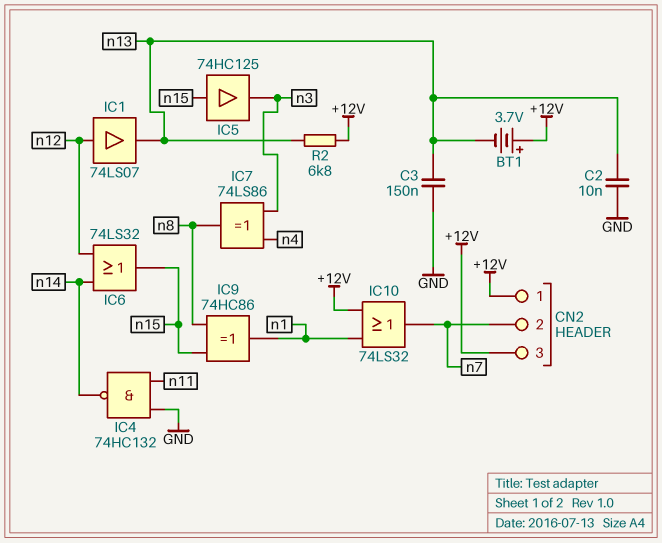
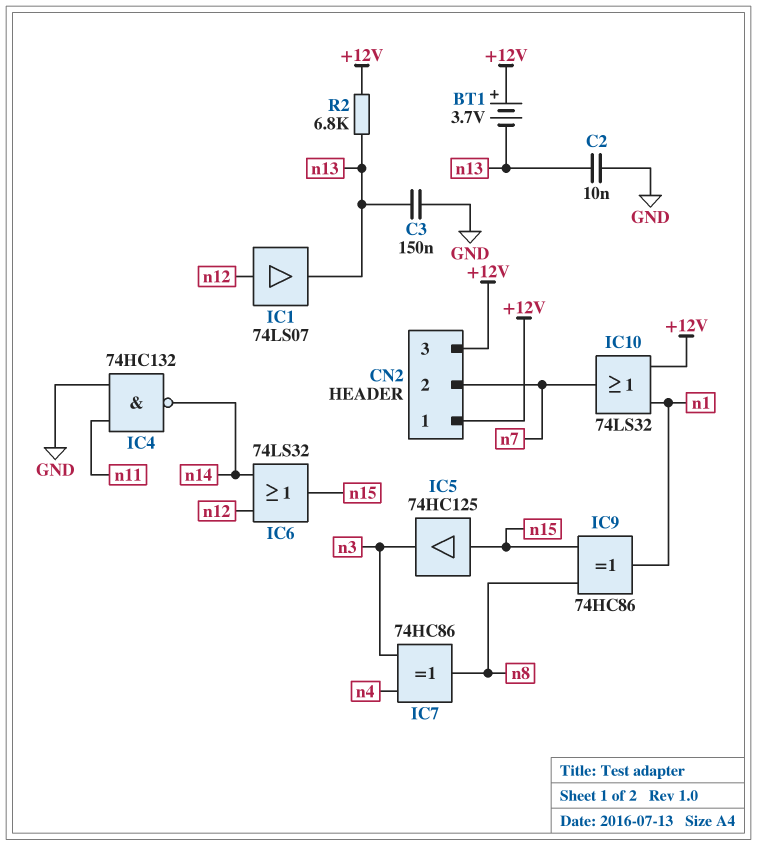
IC7: XOR 74LS86 (in n3, in n4, out n8) -> XOR 74HC86 (in n3, in n4, out n8)

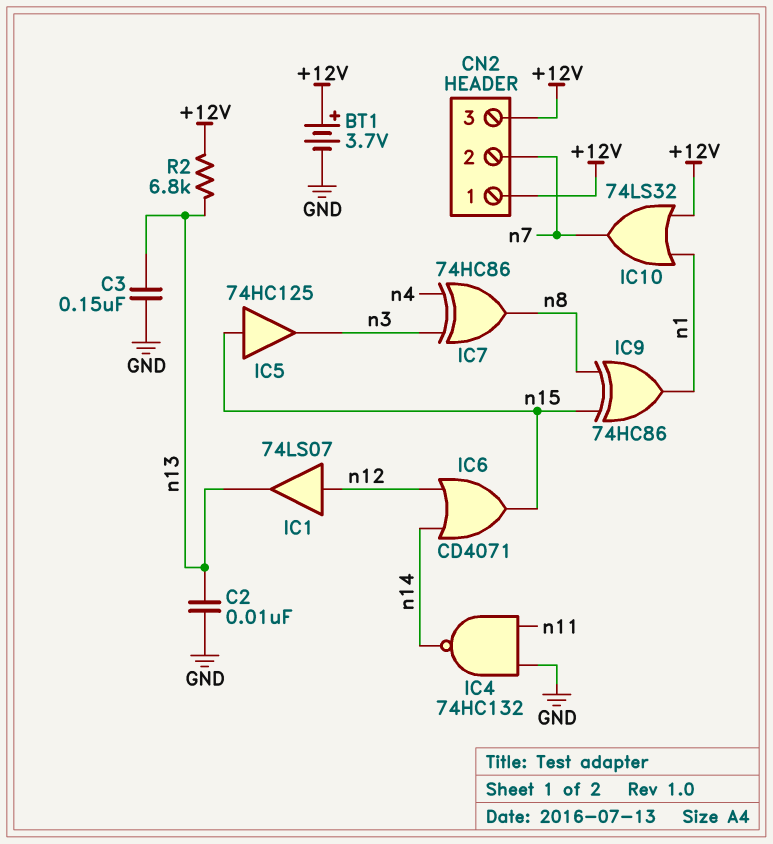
BT1: 3.7V (plus +12V, minus n13) -> 3.7V (plus +12V, minus GND)
IC6: OR 74LS32 (in n12, in n14, out n15) -> OR CD4071 (in n12, in n14, out n15)

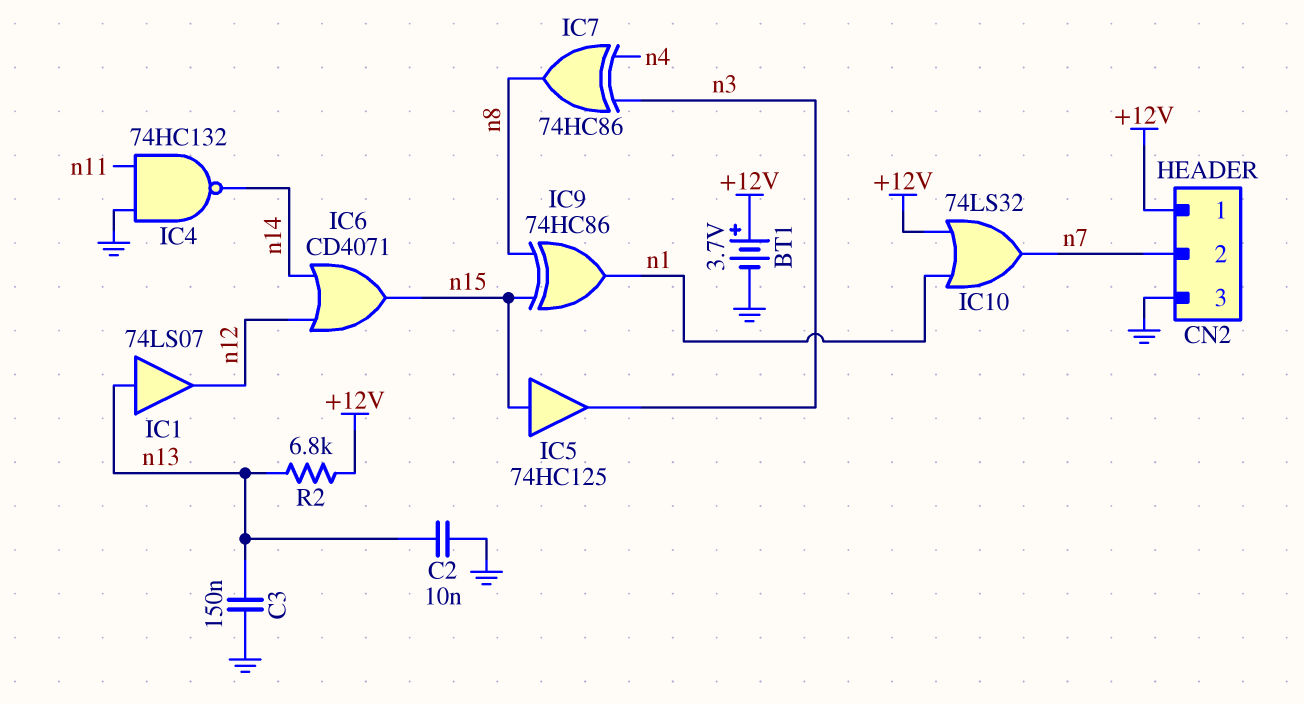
CN2 pin 3: +12V -> GND
IC1: buffer 74LS07 (in n12, out n13) -> buffer 74LS07 (in n13, out n12)

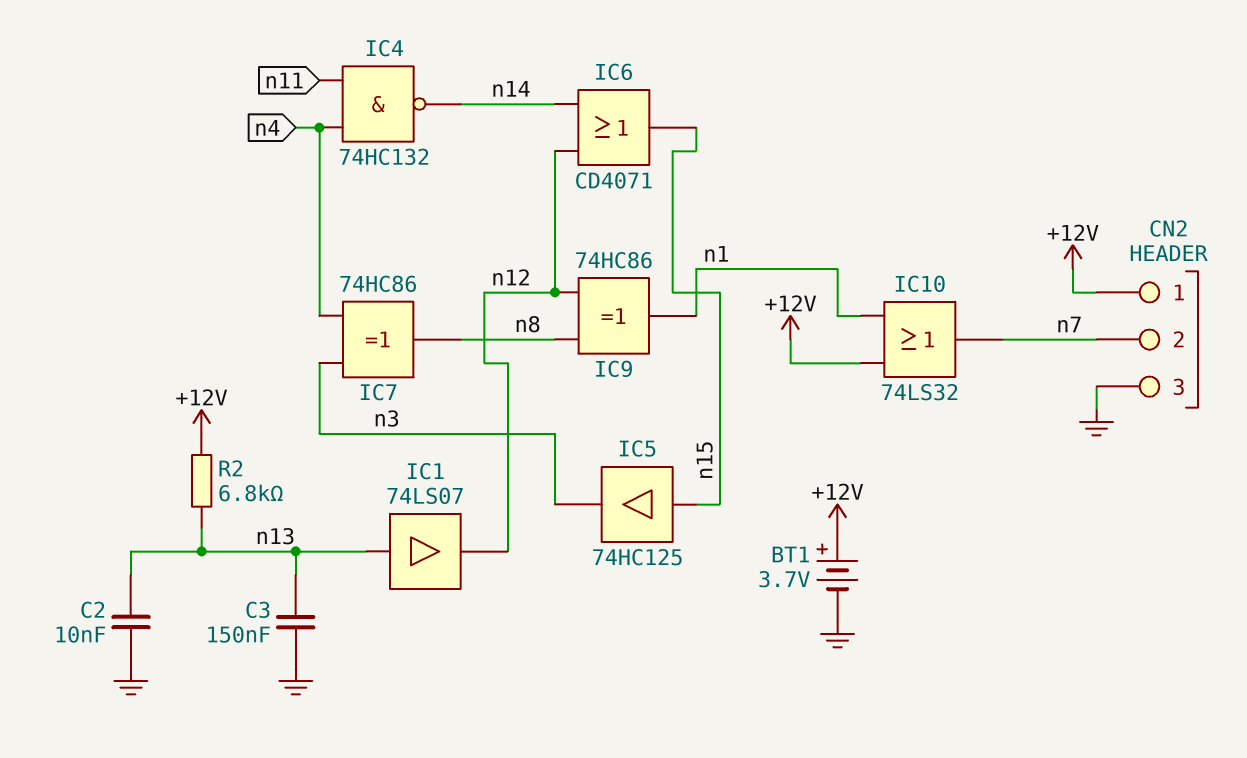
IC4: NAND 74HC132 (in GND, in n11, out n14) -> NAND 74HC132 (in n4, in n11, out n14)
IC9: XOR 74HC86 (in n8, in n15, out n1) -> XOR 74HC86 (in n8, in n12, out n1)

